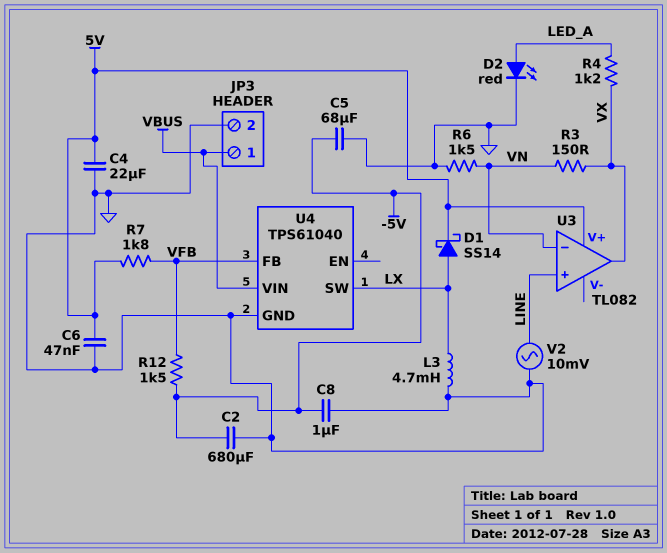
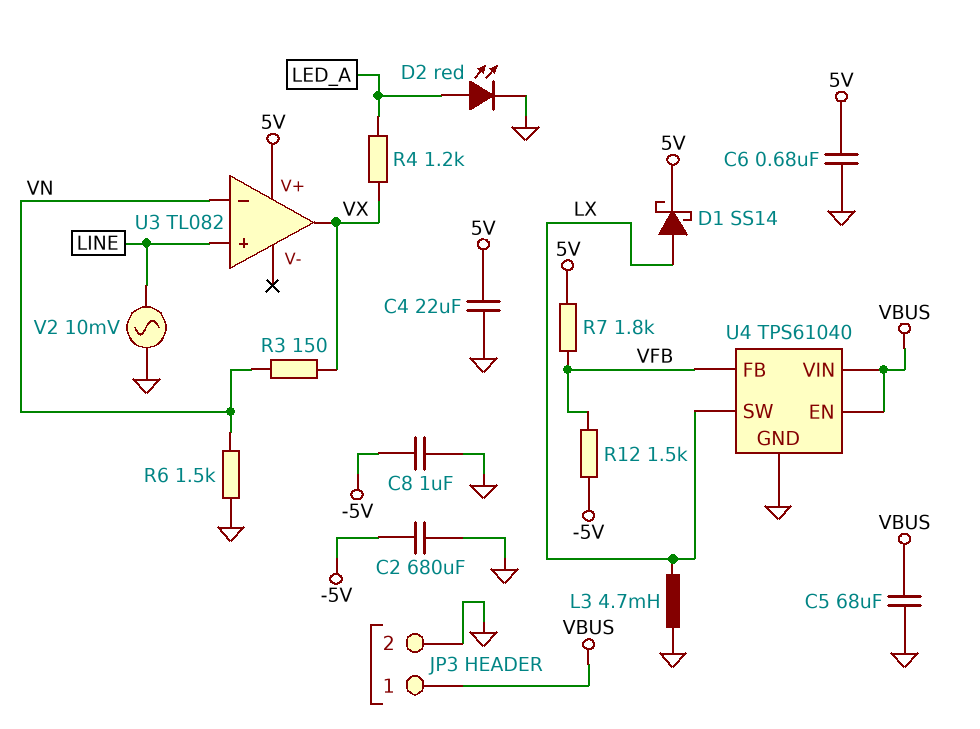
C5: 68uF (-5V, GND) -> 68uF (GND, VBUS)
C6: 47nF (5V, GND) -> 680nF (5V, GND)
U4 pin EN: none -> VBUS

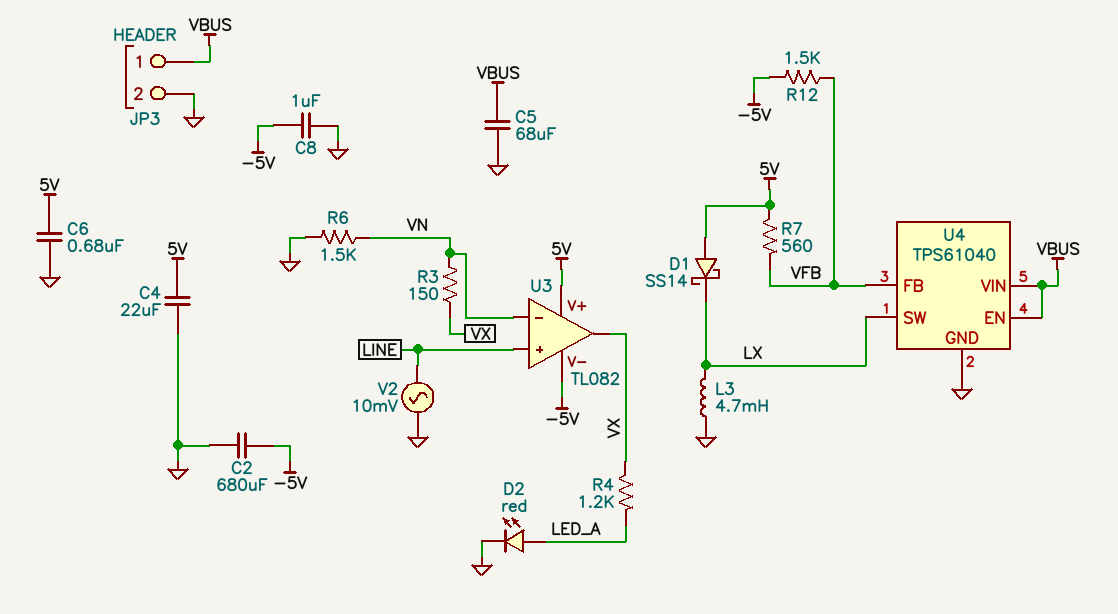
D1: schottky SS14 (A LX, K 5V) -> schottky SS14 (A 5V, K LX)
R7: 1.8k (5V, VFB) -> 560 (5V, VFB)
U3 pin V-: none -> -5V

